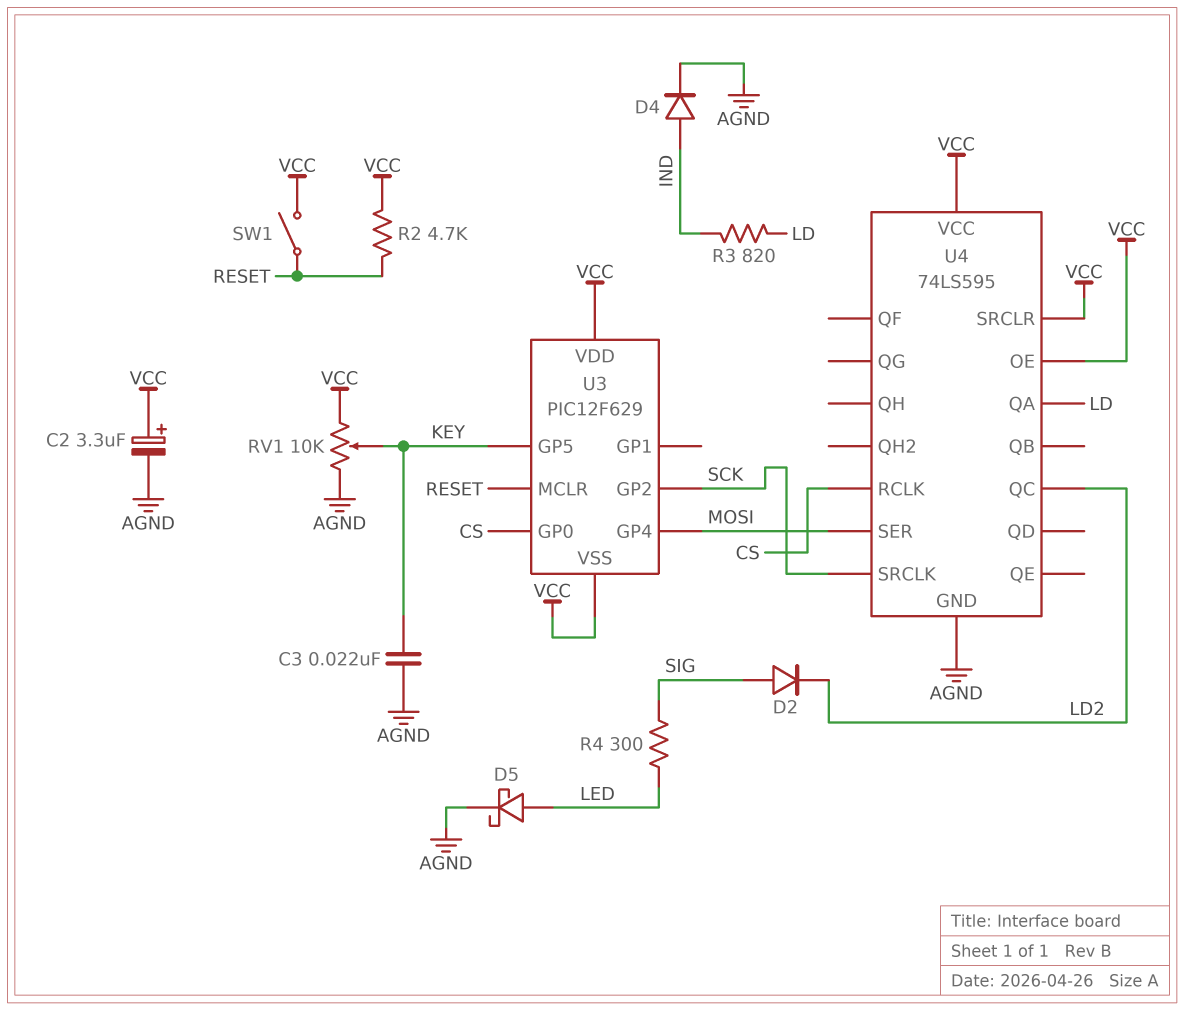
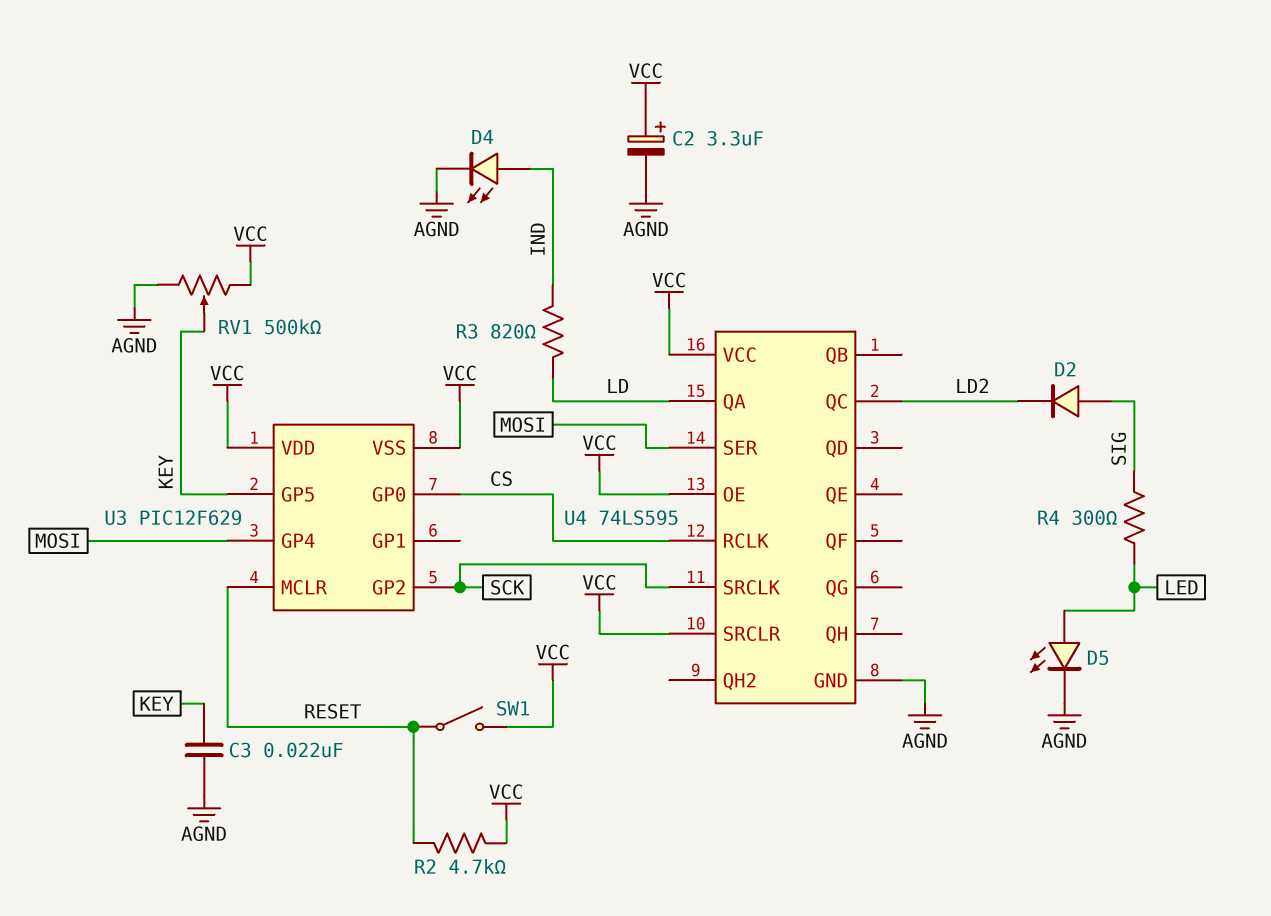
D4: diode (A IND, K AGND) -> LED (A IND, K AGND)
D5: schottky (A LED, K AGND) -> LED (A LED, K AGND)
RV1: 10k (AGND, VCC, wiper KEY) -> 500k (AGND, VCC, wiper KEY)

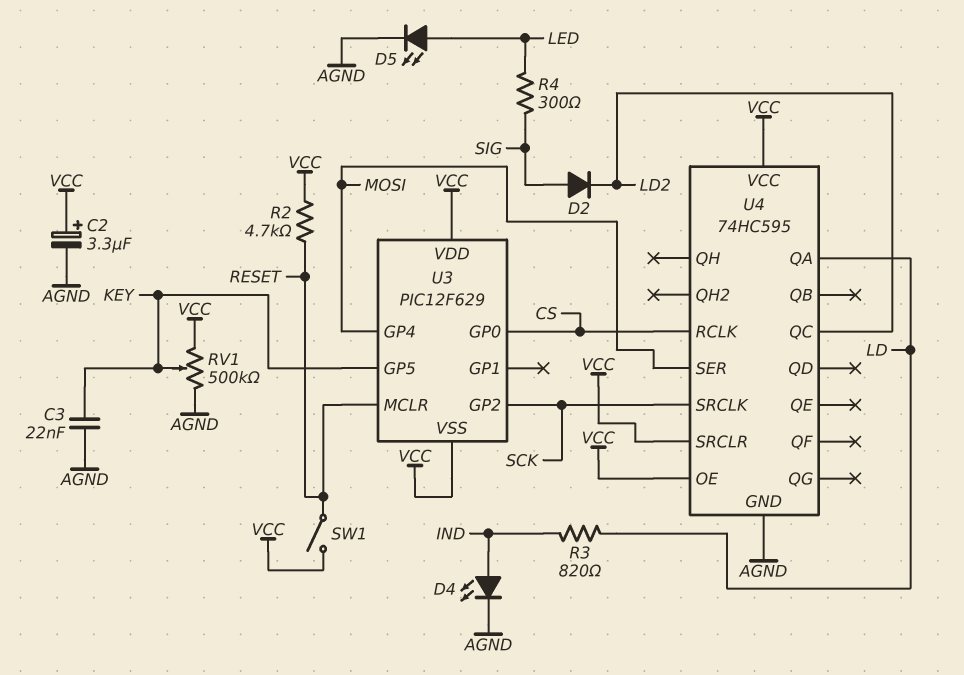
U4: 74LS595 -> 74HC595

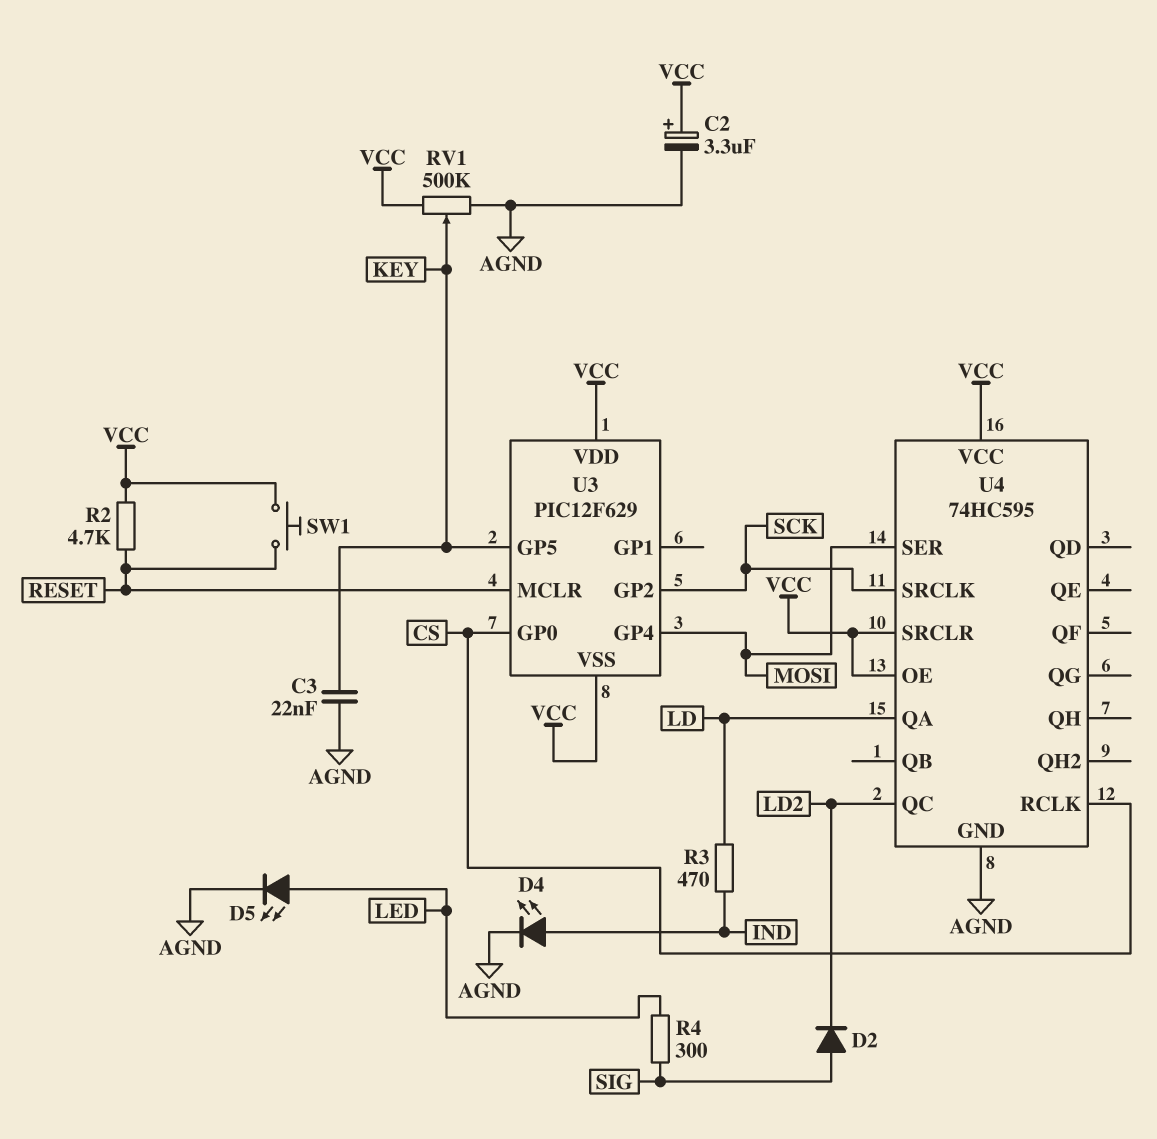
R3: 820 (IND, LD) -> 470 (IND, LD)
SW1: switch (RESET, VCC) -> button (RESET, VCC)

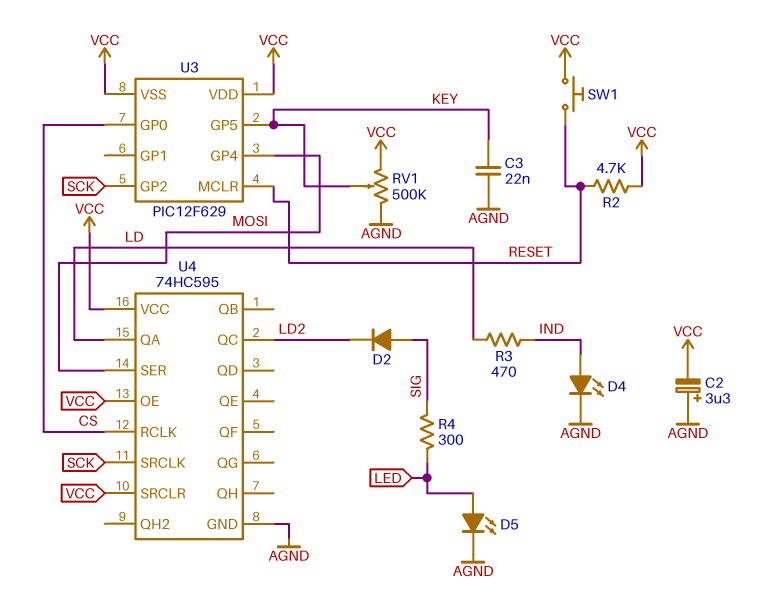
C2: 3.3uF (plus VCC, minus AGND) -> 3.3uF (plus AGND, minus VCC)

